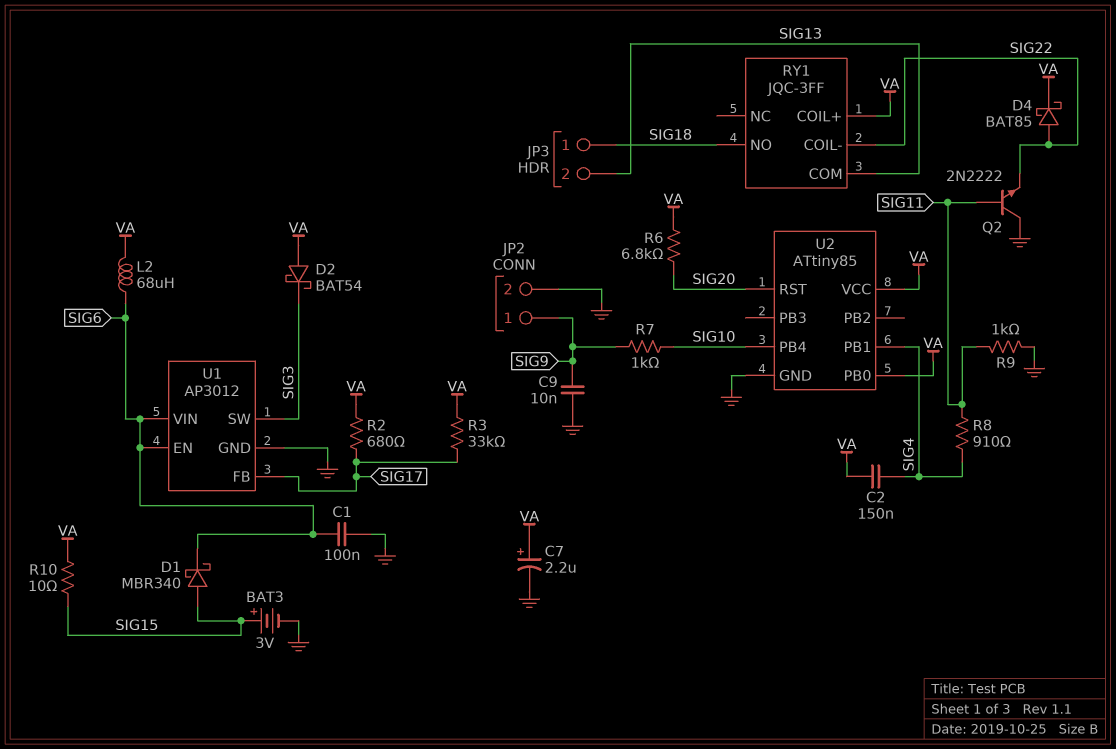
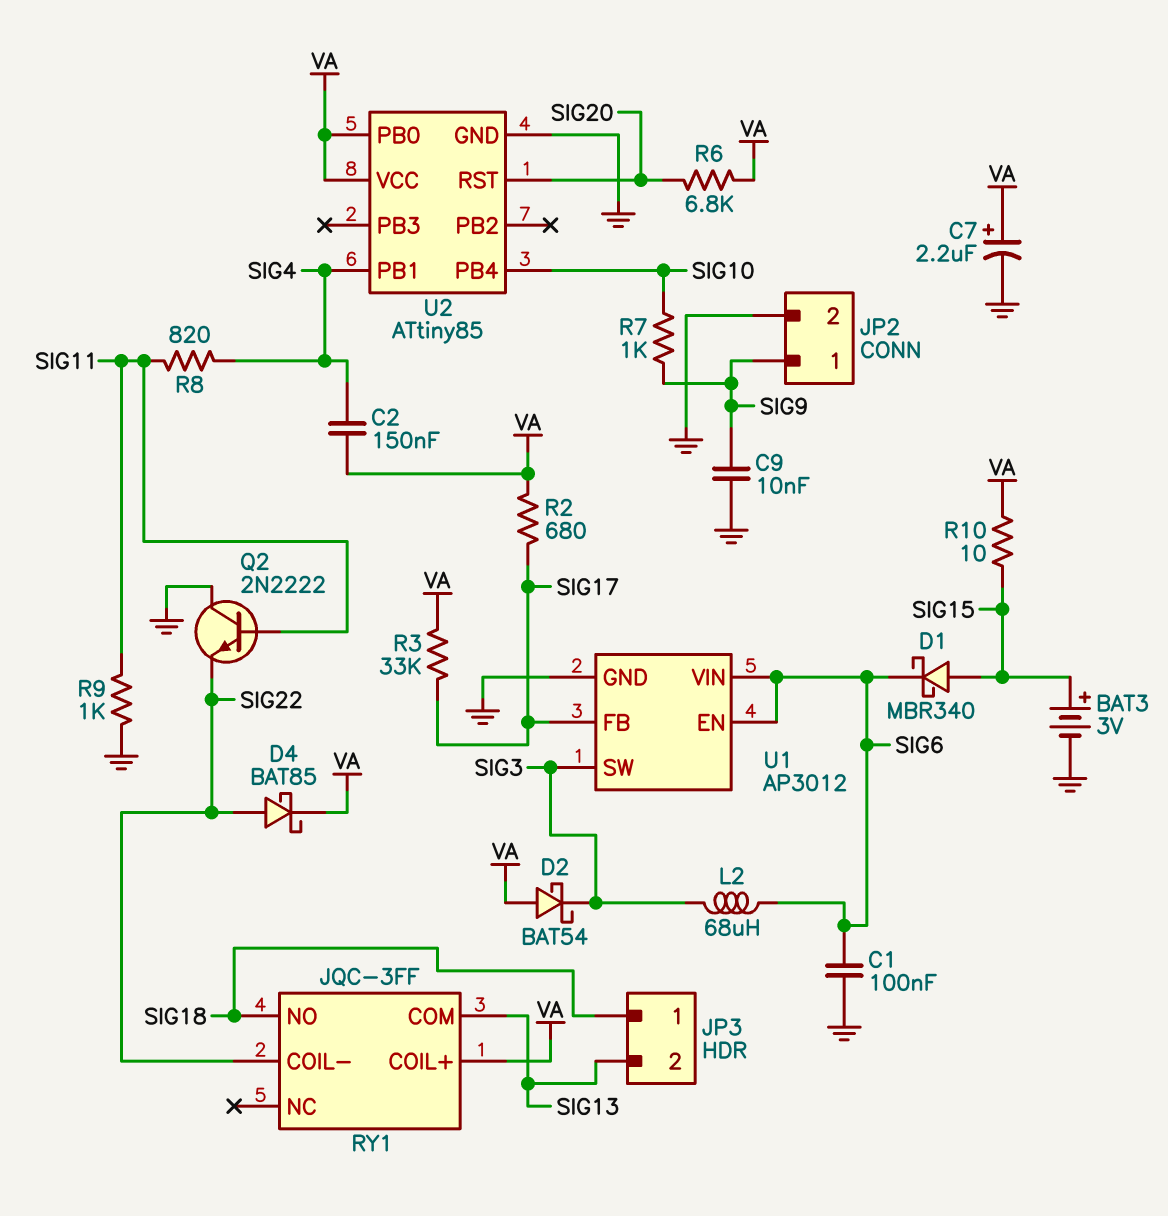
L2: 68uH (SIG6, VA) -> 68uH (SIG3, SIG6)
R8: 910 (SIG4, SIG11) -> 820 (SIG4, SIG11)

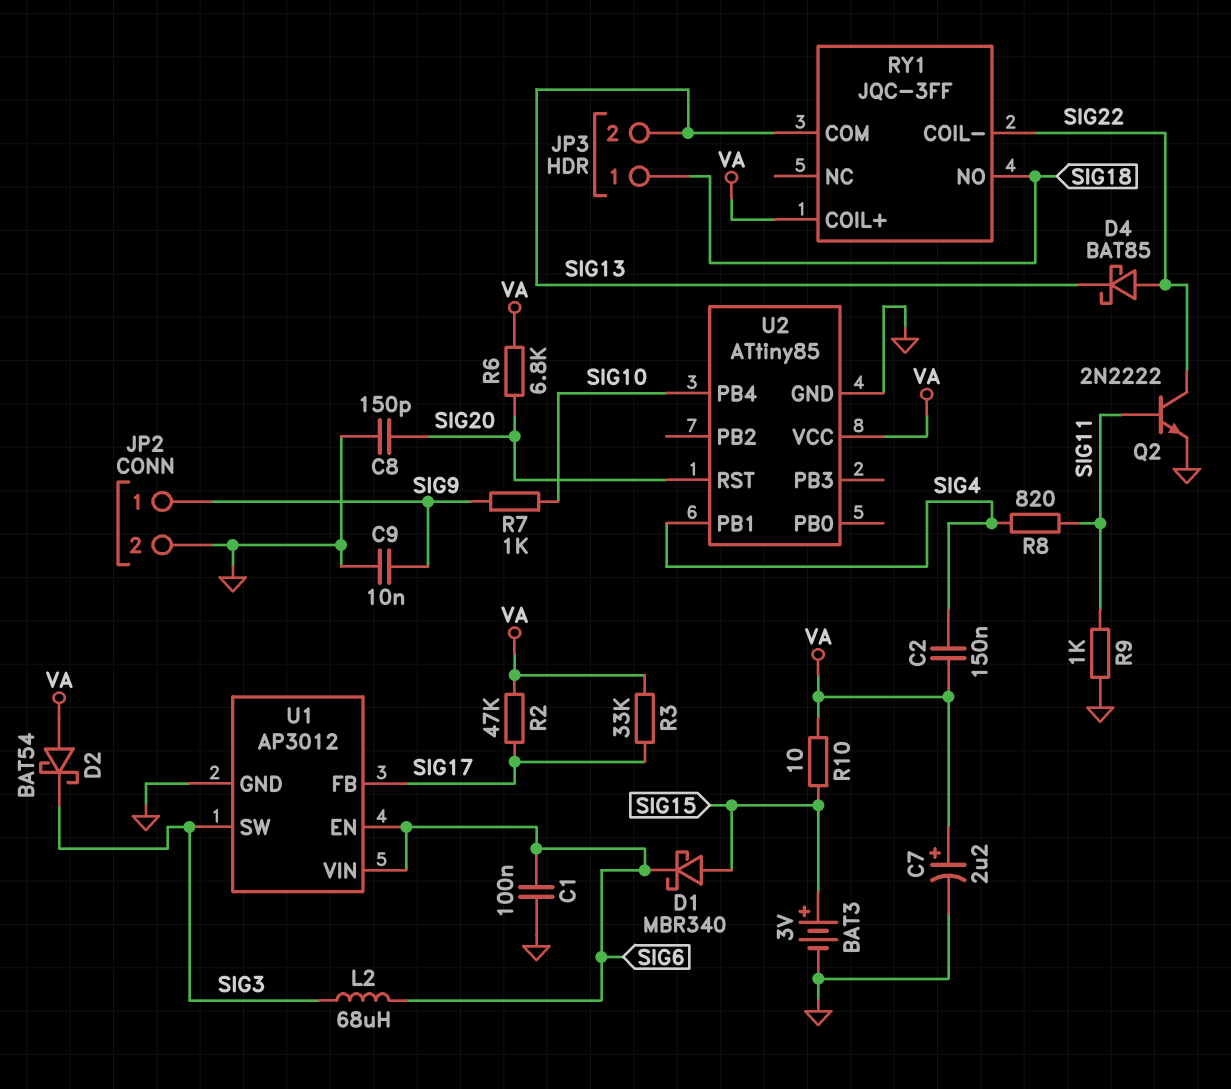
C8: none -> 150pF (GND, SIG20)
D4: schottky BAT85 (A SIG22, K VA) -> schottky BAT85 (A SIG22, K SIG13)
Q2: NPN 2N2222 (B SIG11, C GND, E SIG22) -> NPN 2N2222 (B SIG11, C SIG22, E GND)
R2: 680 (SIG17, VA) -> 47k (SIG17, VA)
U2 pin PB0: VA -> none

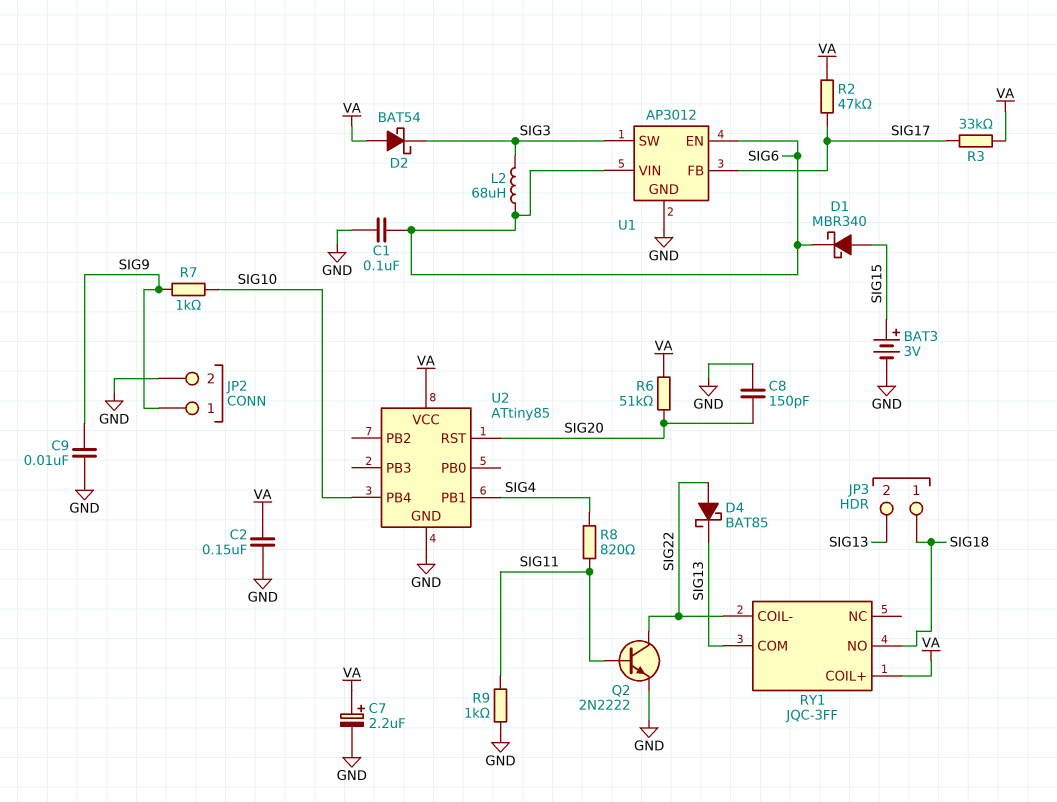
C2: 150nF (SIG4, VA) -> 150nF (GND, VA)
R6: 6.8k (SIG20, VA) -> 51k (SIG20, VA)
R10: 10 (SIG15, VA) -> none

